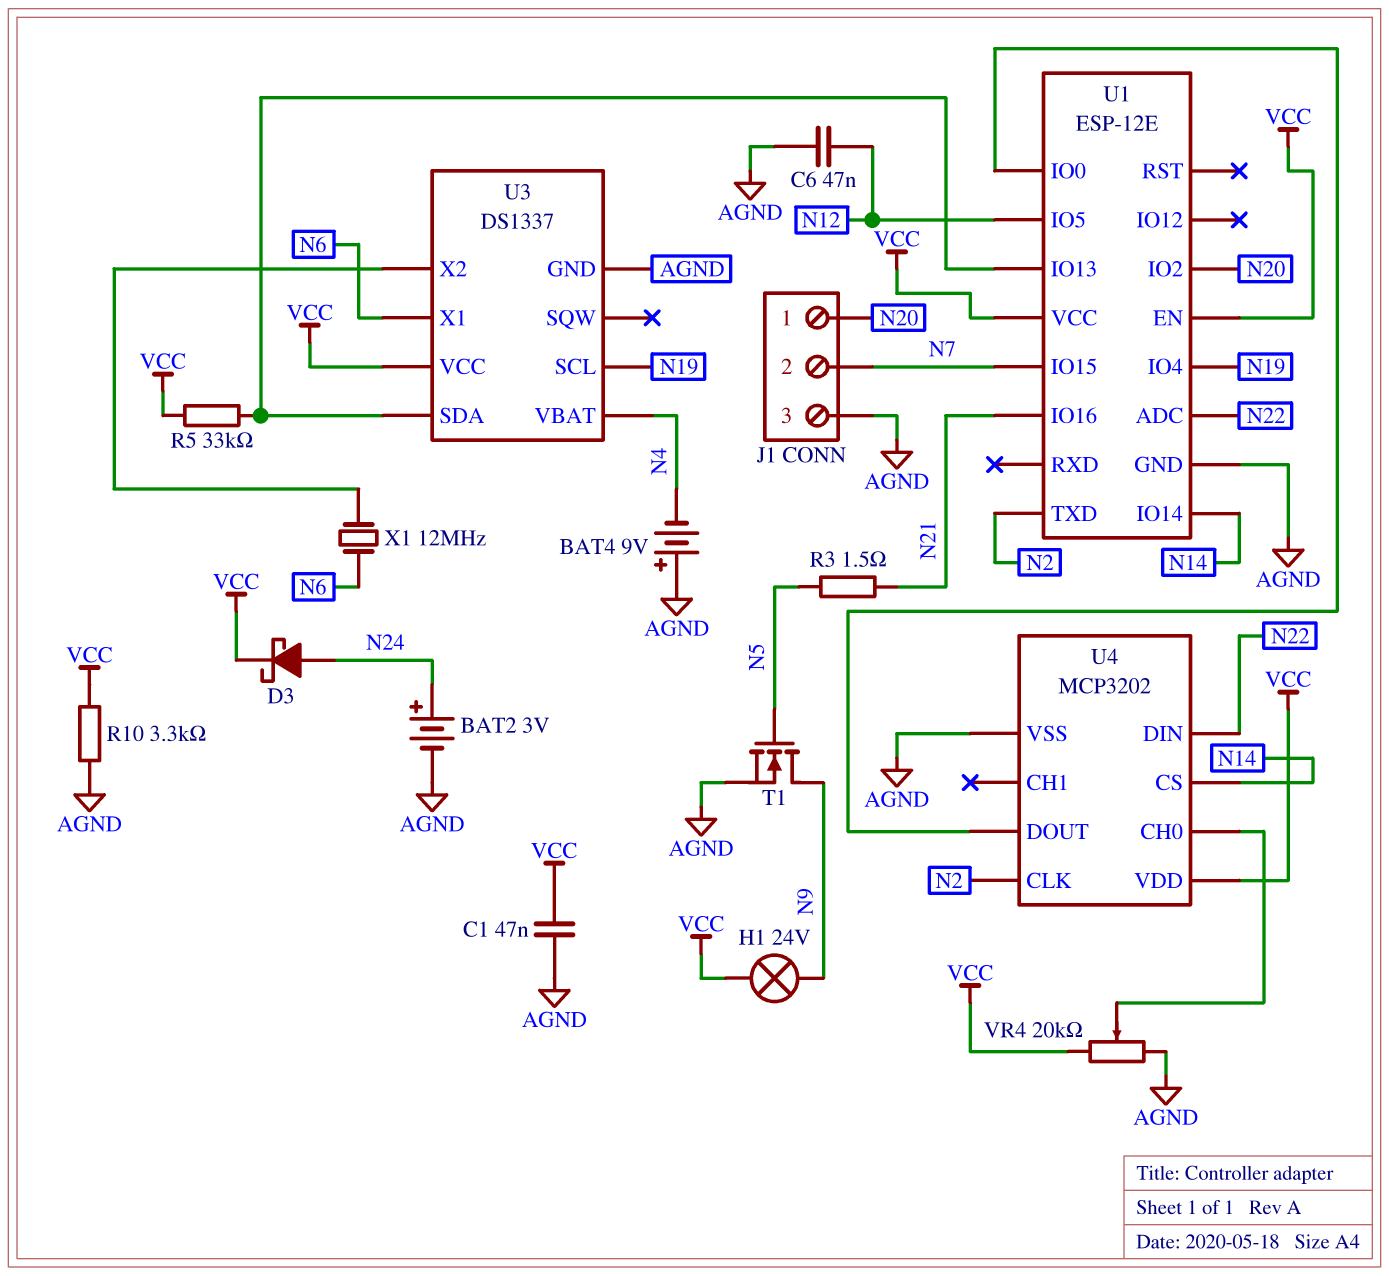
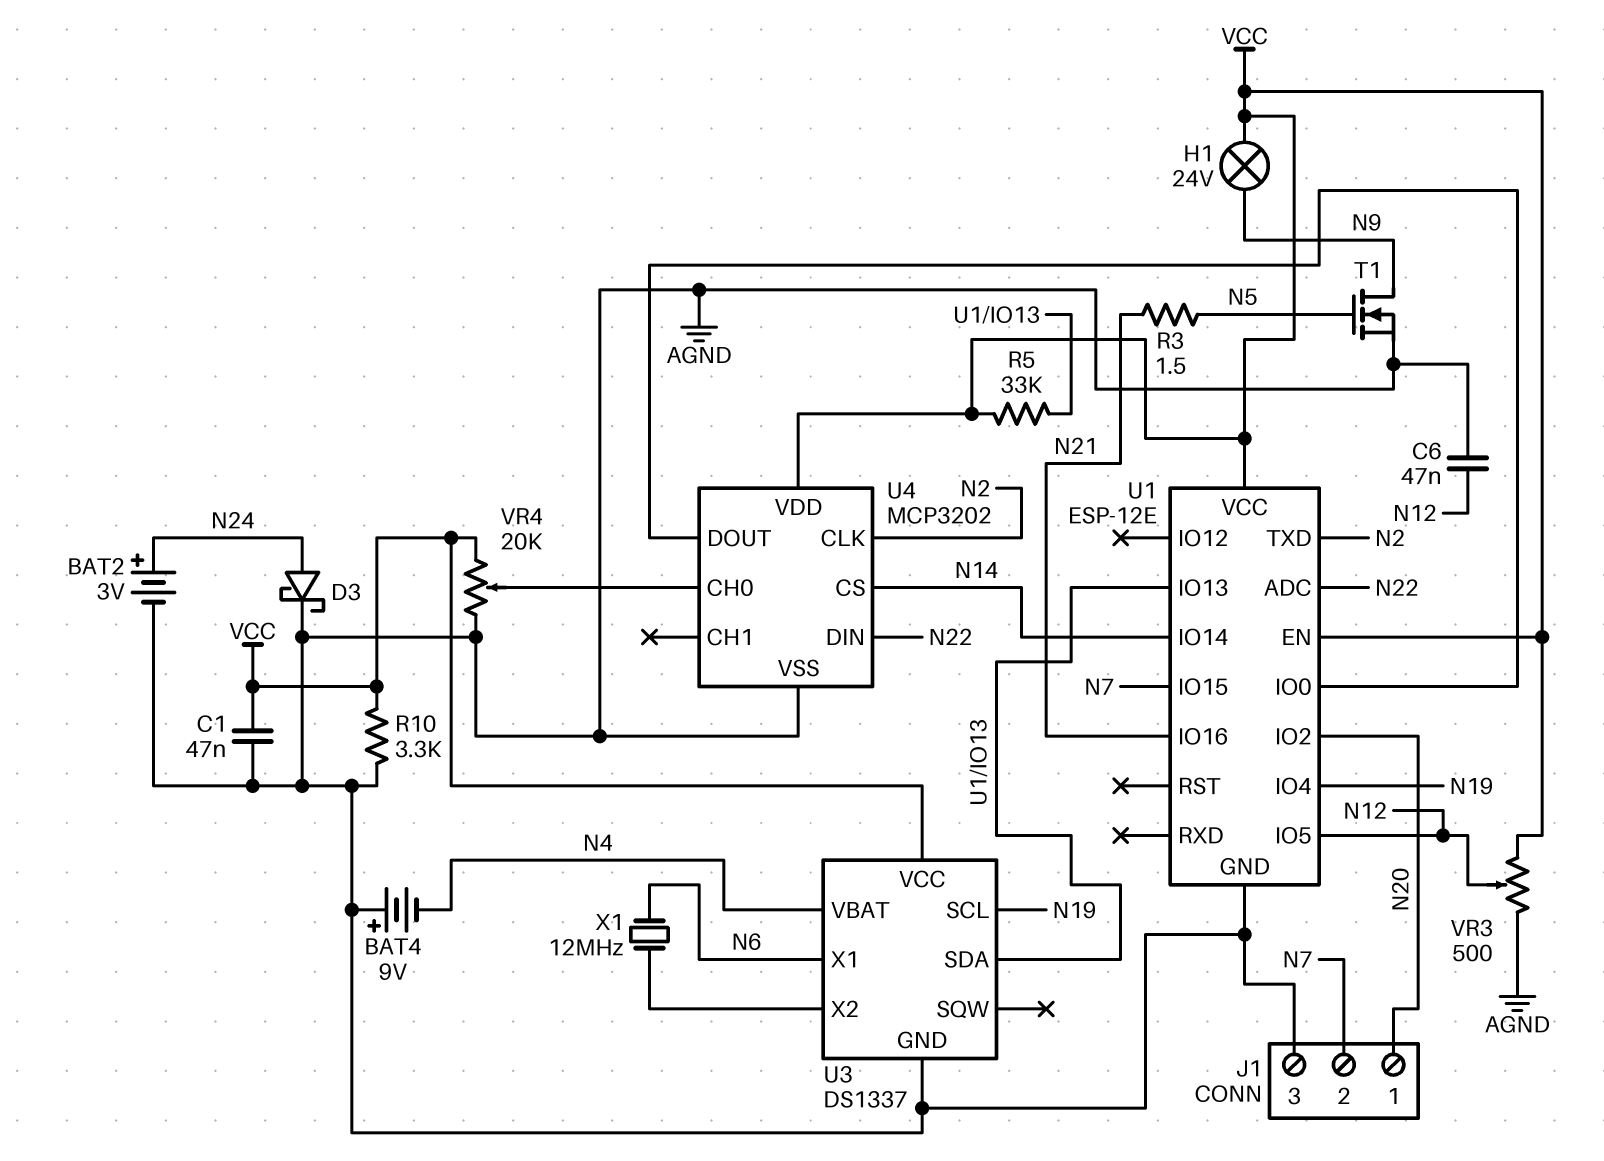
D3: schottky (A N24, K VCC) -> schottky (A N24, K AGND)
VR3: none -> 500 (AGND, VCC, wiper N12)

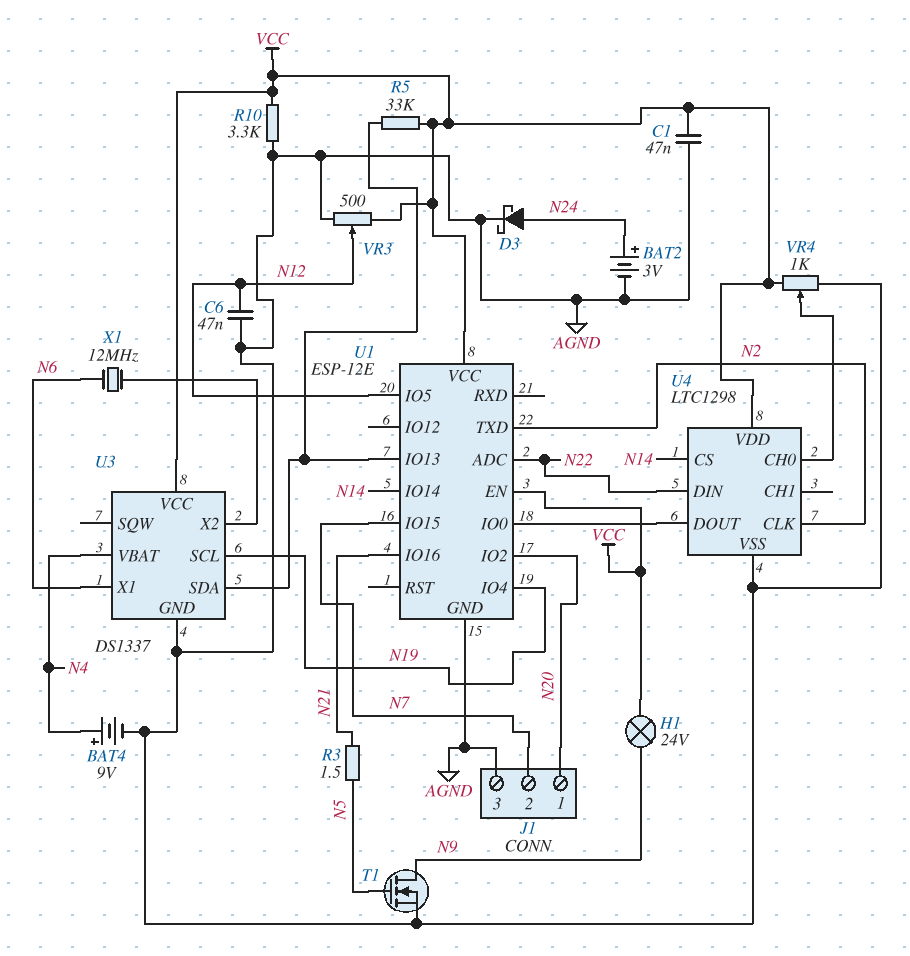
BAT4: 9V (plus AGND, minus N4) -> 9V (plus N4, minus AGND)
U4: MCP3202 -> LTC1298
VR4: 20k (AGND, VCC, wiper U4/CH0) -> 1k (AGND, VCC, wiper U4/CH0)

